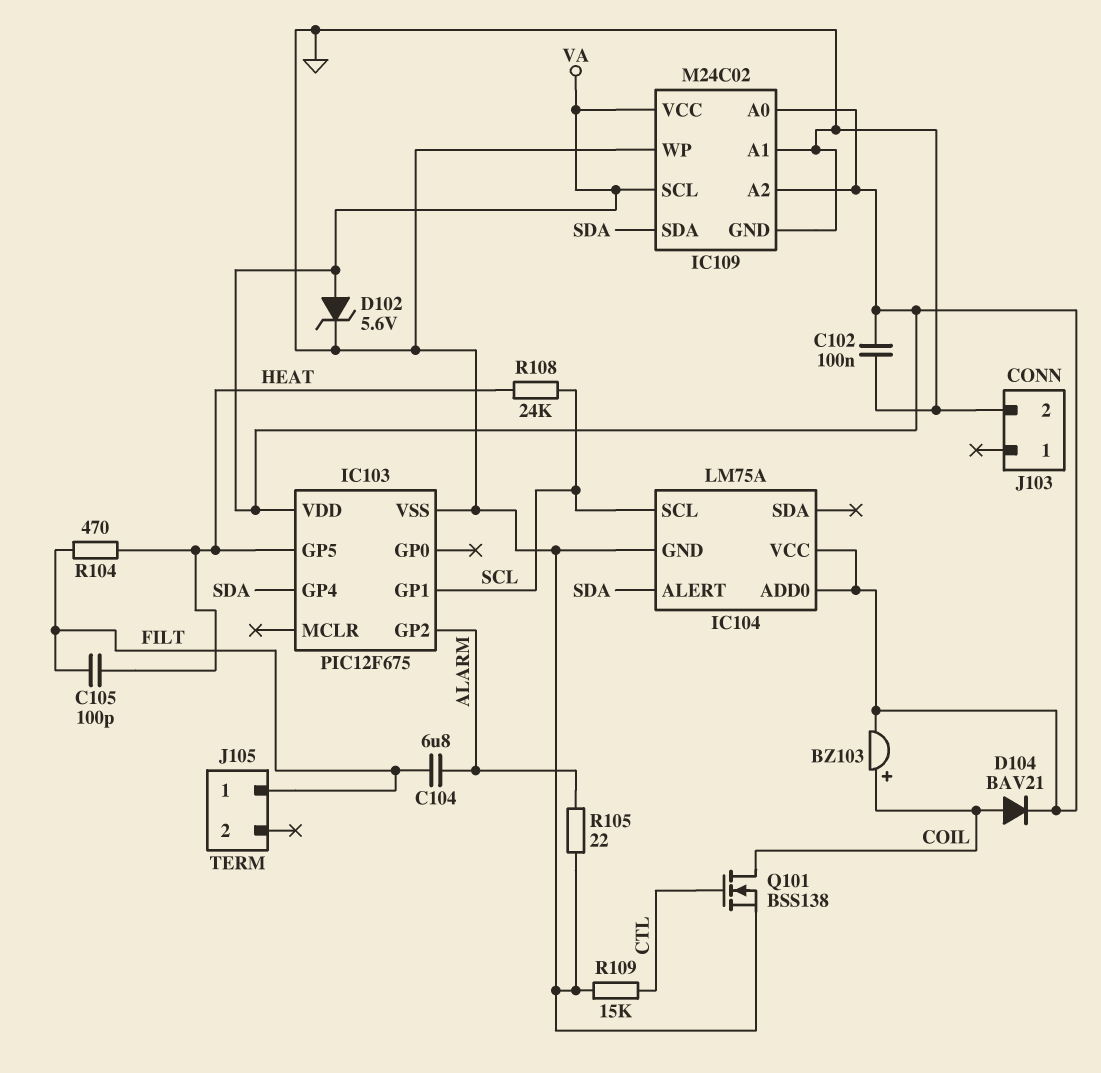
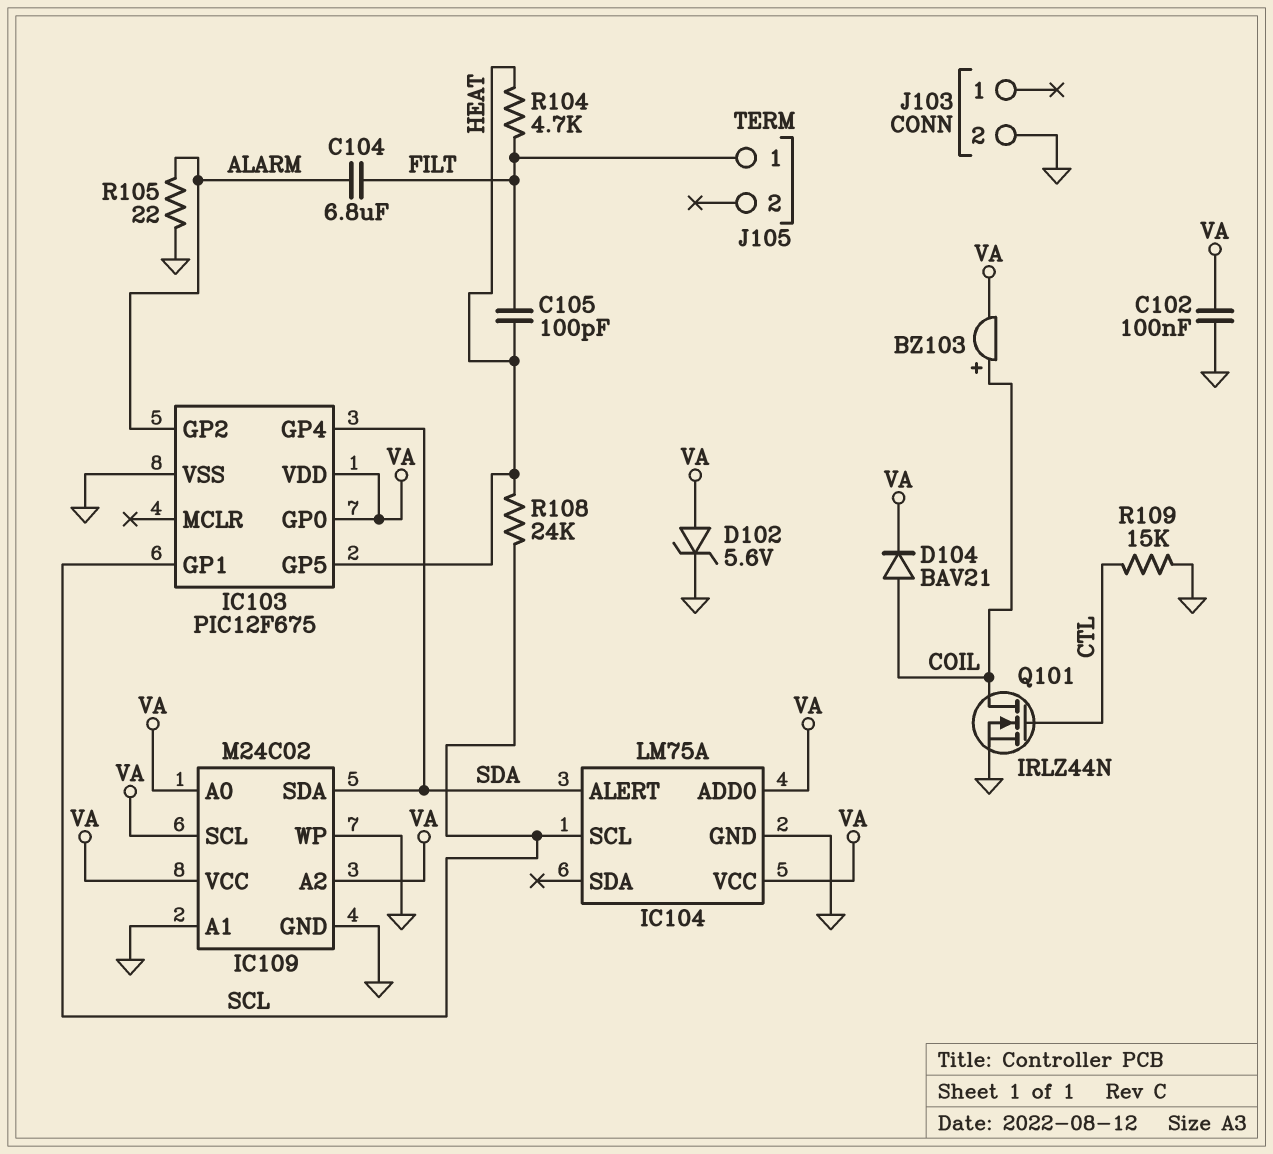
IC103 pin GP0: none -> VA
Q101: NMOS BSS138 (G CTL, D COIL, S GND) -> NMOS IRLZ44N (G CTL, D COIL, S GND)
R104: 470 (FILT, HEAT) -> 4.7k (FILT, HEAT)

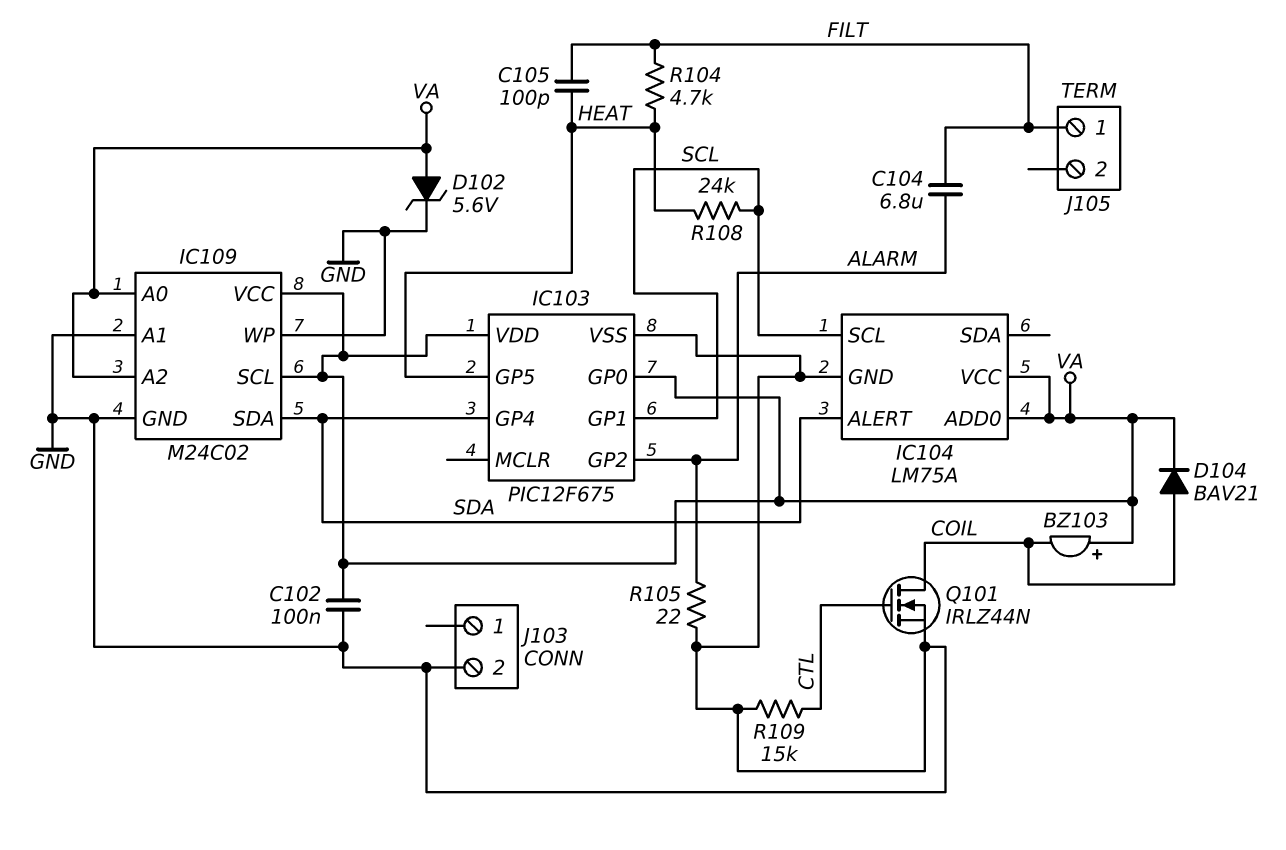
BZ103: buzzer (plus COIL, minus VA) -> buzzer (plus VA, minus COIL)

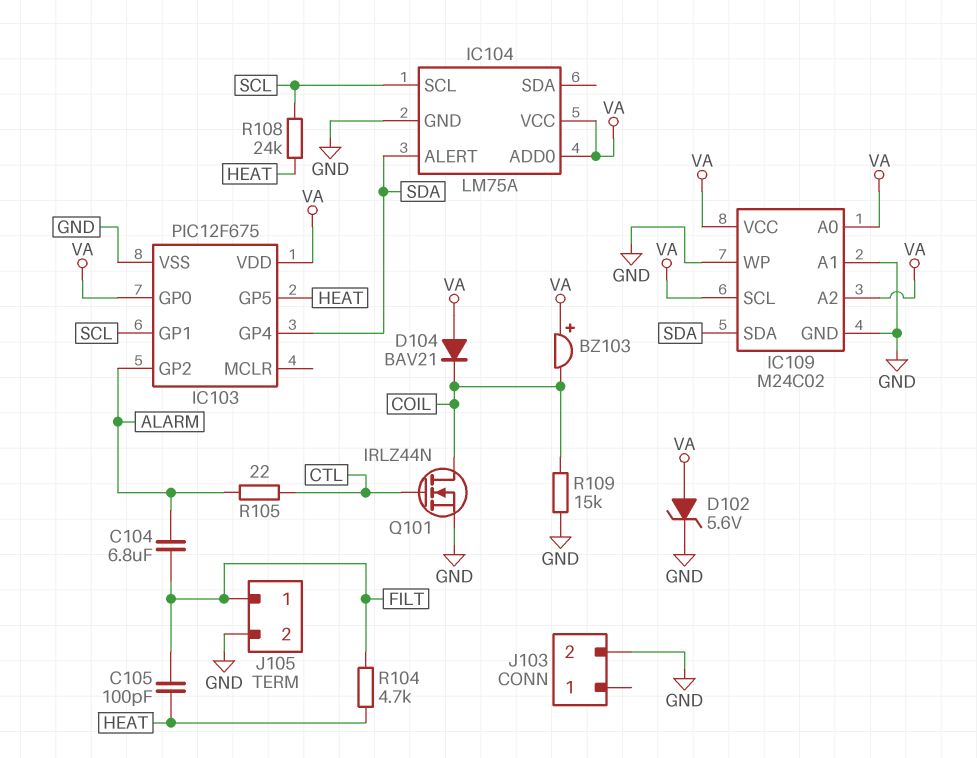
C102: 100nF (GND, VA) -> none
D104: diode BAV21 (A COIL, K VA) -> diode BAV21 (A VA, K COIL)
J105 pin 2: none -> GND
R105: 22 (ALARM, GND) -> 22 (ALARM, CTL)
R109: 15k (CTL, GND) -> 15k (COIL, GND)

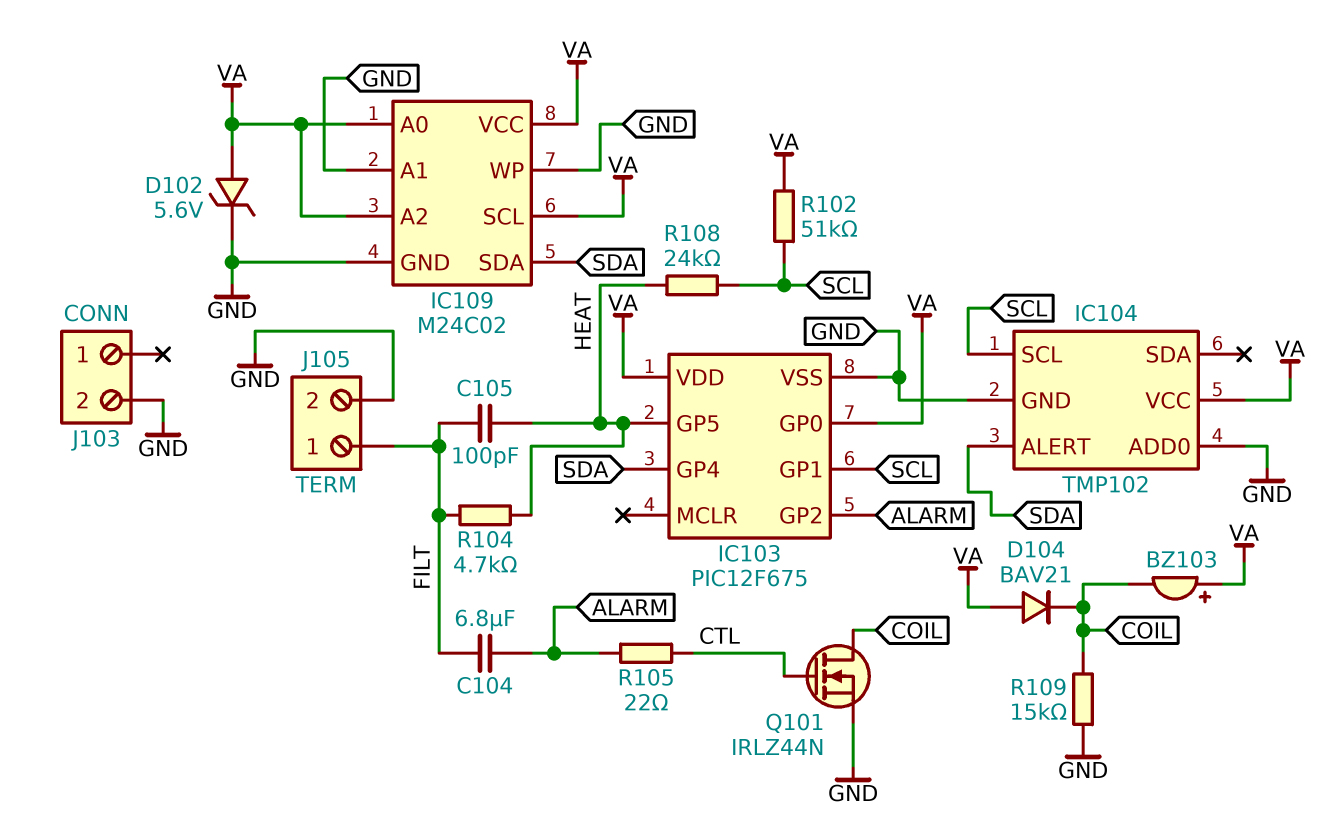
IC104: LM75A -> TMP102
IC104 pin ADD0: VA -> GND
R102: none -> 51k (SCL, VA)

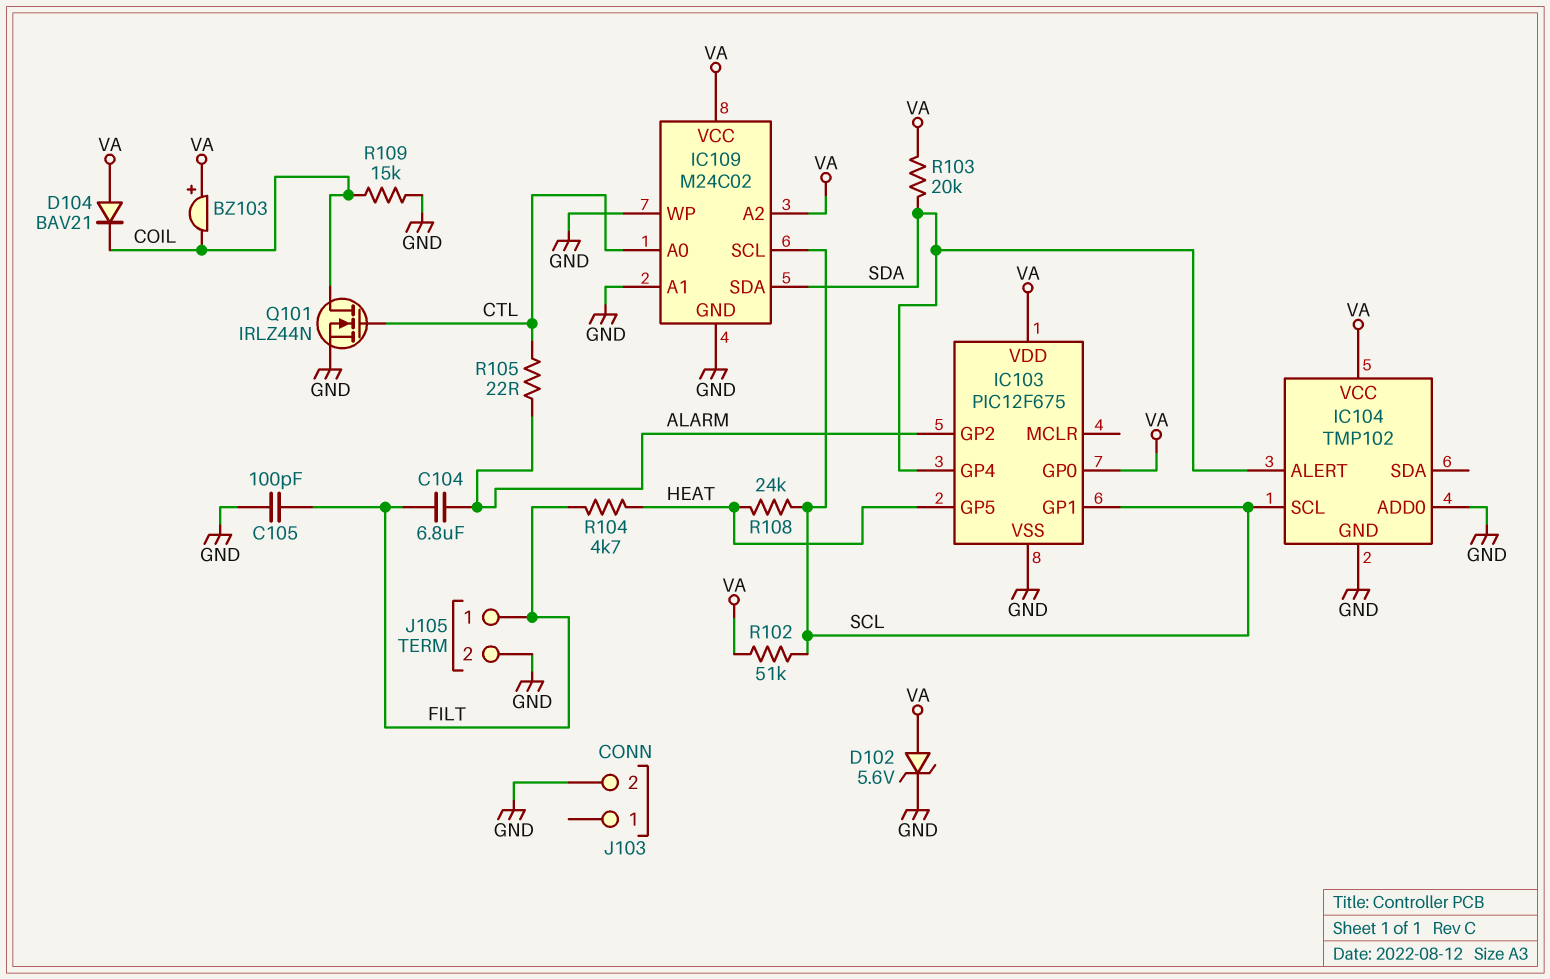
C105: 100pF (FILT, HEAT) -> 100pF (FILT, GND)
IC109 pin A0: VA -> CTL
IC109 pin SCL: VA -> SCL
R103: none -> 20k (SDA, VA)

